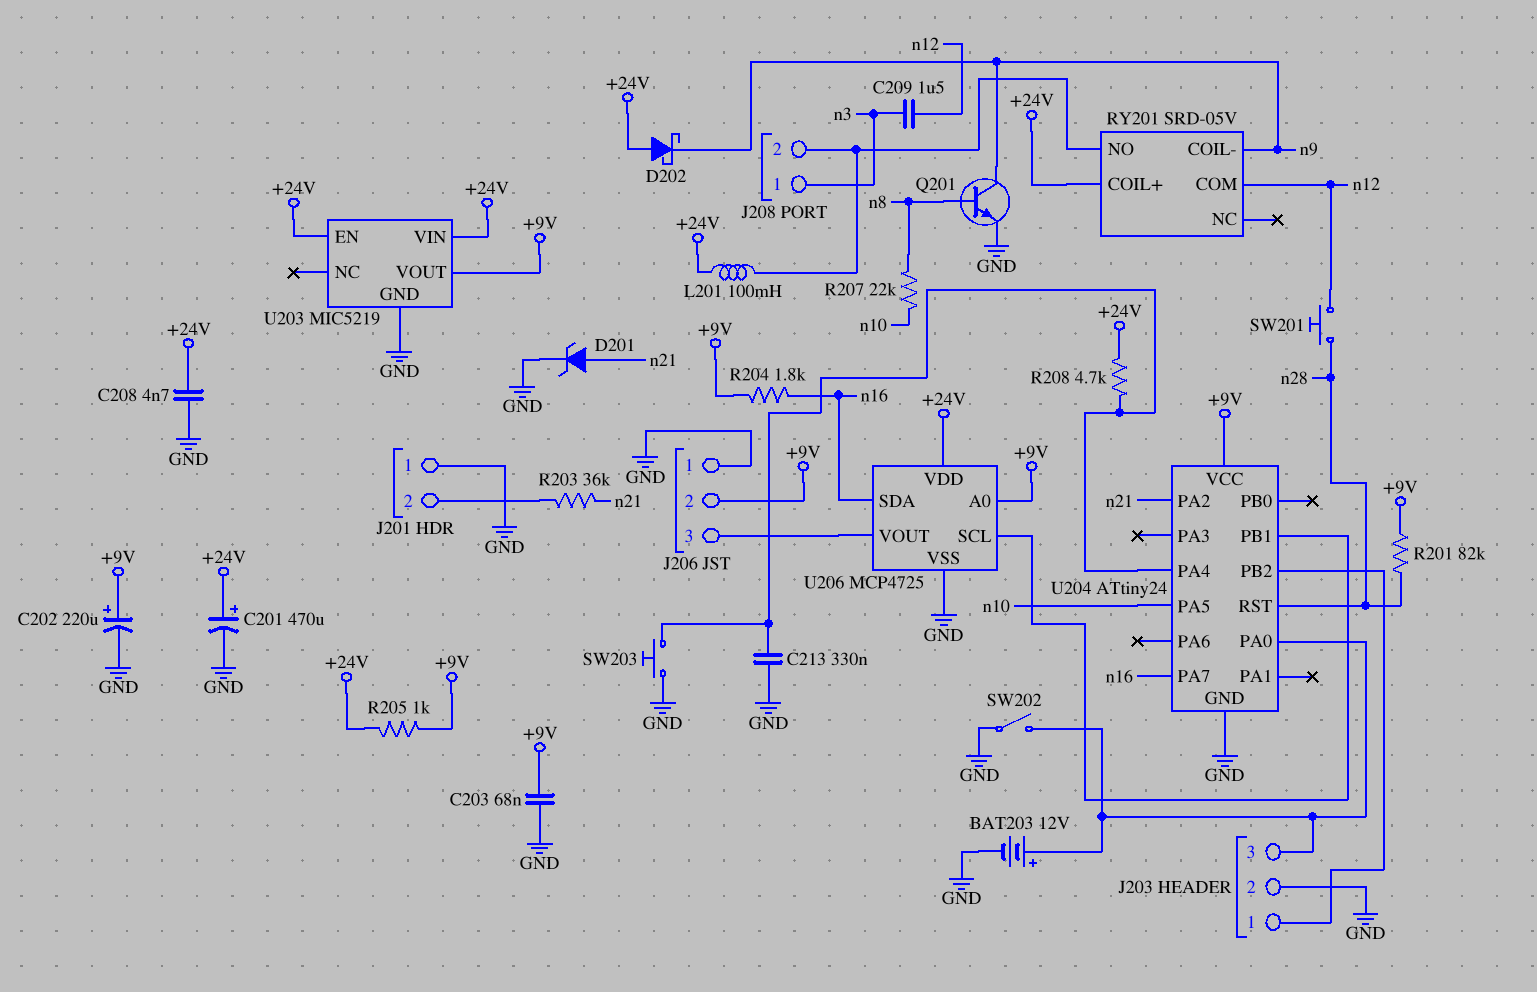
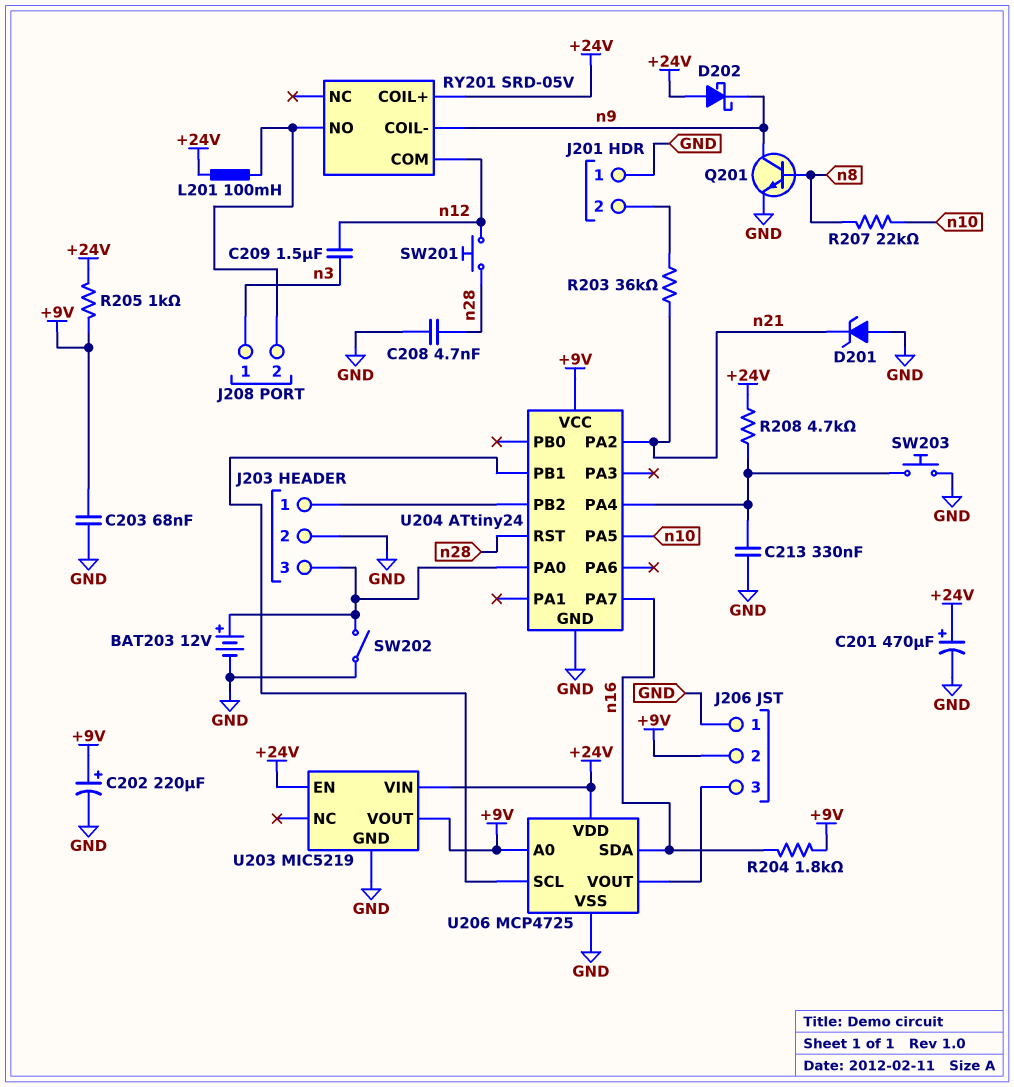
C208: 4.7nF (+24V, GND) -> 4.7nF (GND, n28)
D201: zener (A n21, K GND) -> zener (A GND, K n21)
R201: 82k (+9V, n28) -> none

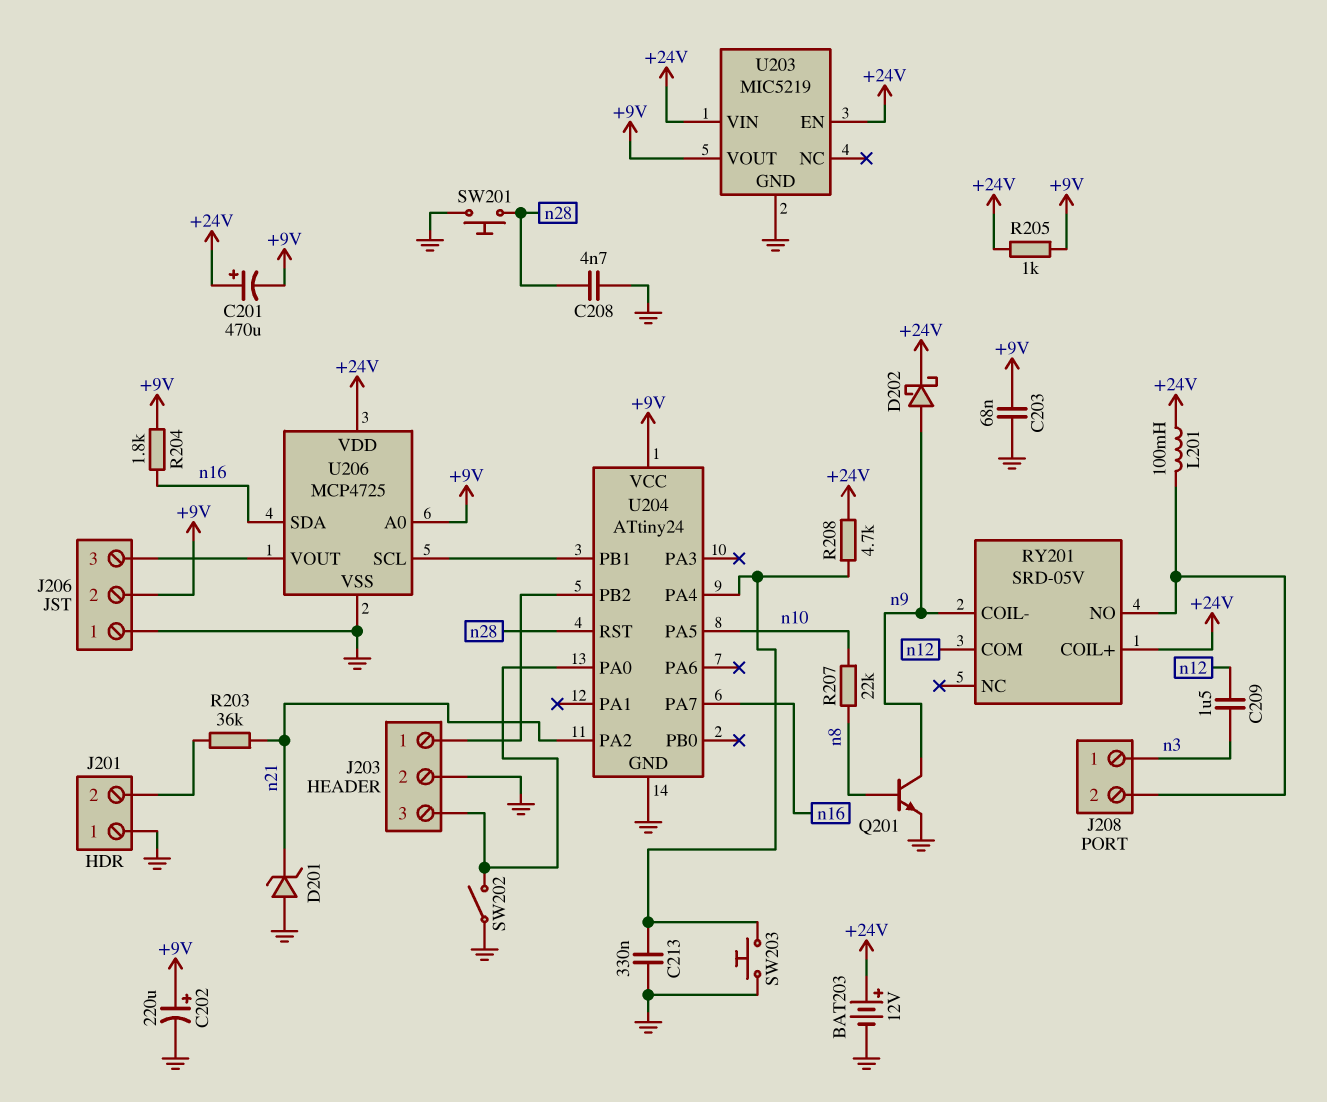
BAT203: 12V (plus J203/3, minus GND) -> 12V (plus +24V, minus GND)
C201: 470uF (plus +24V, minus GND) -> 470uF (plus +24V, minus +9V)
D202: schottky (A +24V, K n9) -> schottky (A n9, K +24V)
SW201: button (n12, n28) -> button (GND, n28)

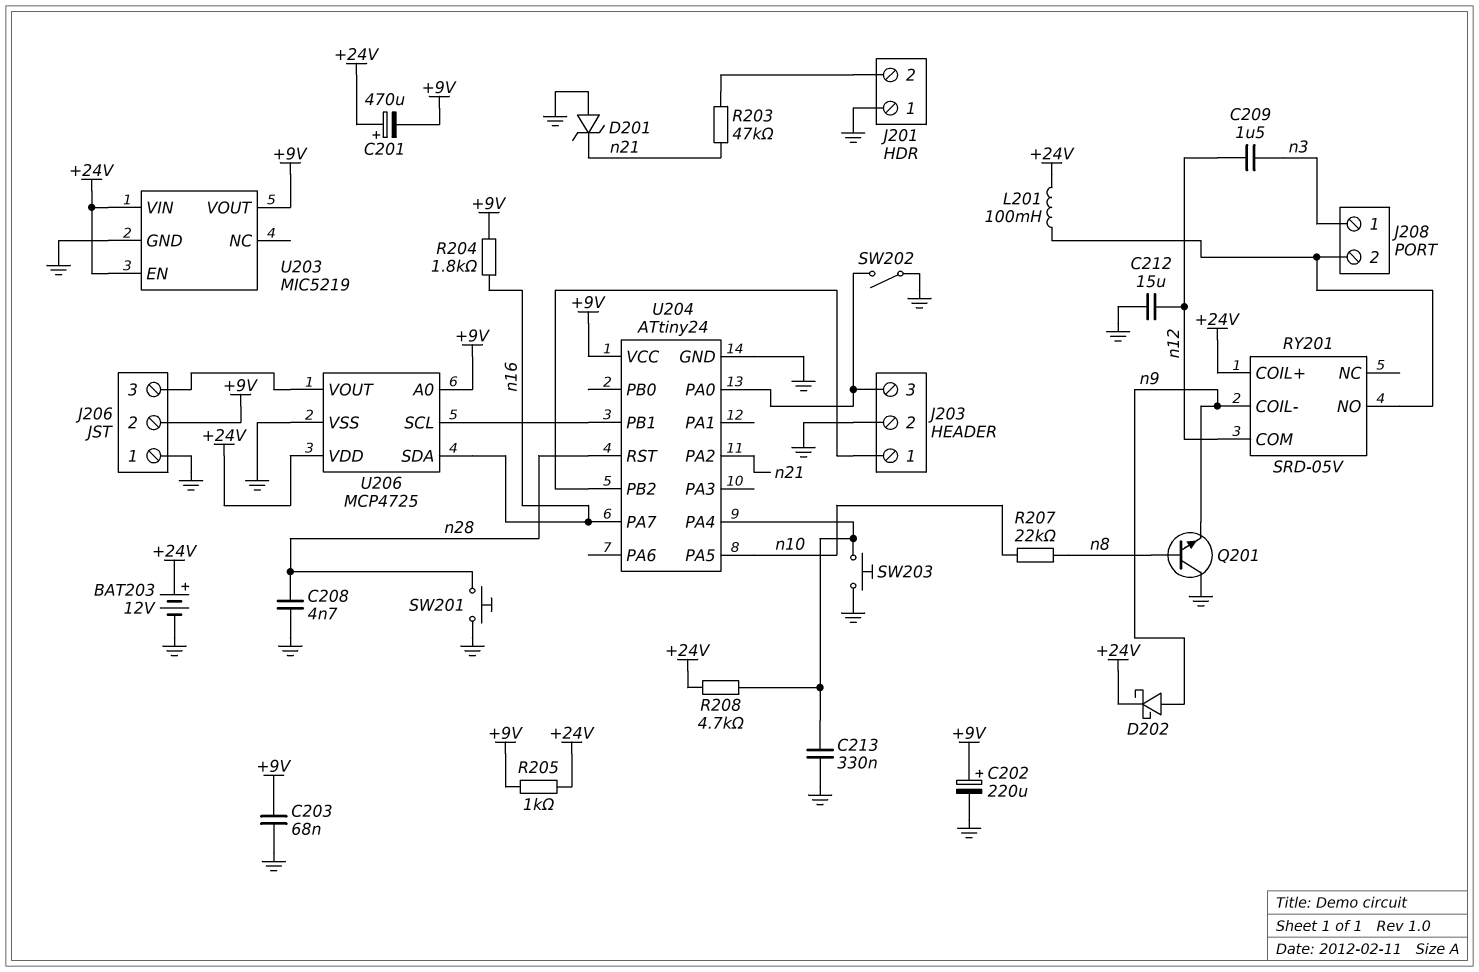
C212: none -> 15uF (GND, n12)
Q201: NPN (B n8, C n9, E GND) -> NPN (B n8, C GND, E n9)
R203: 36k (J201/2, n21) -> 47k (J201/2, n21)

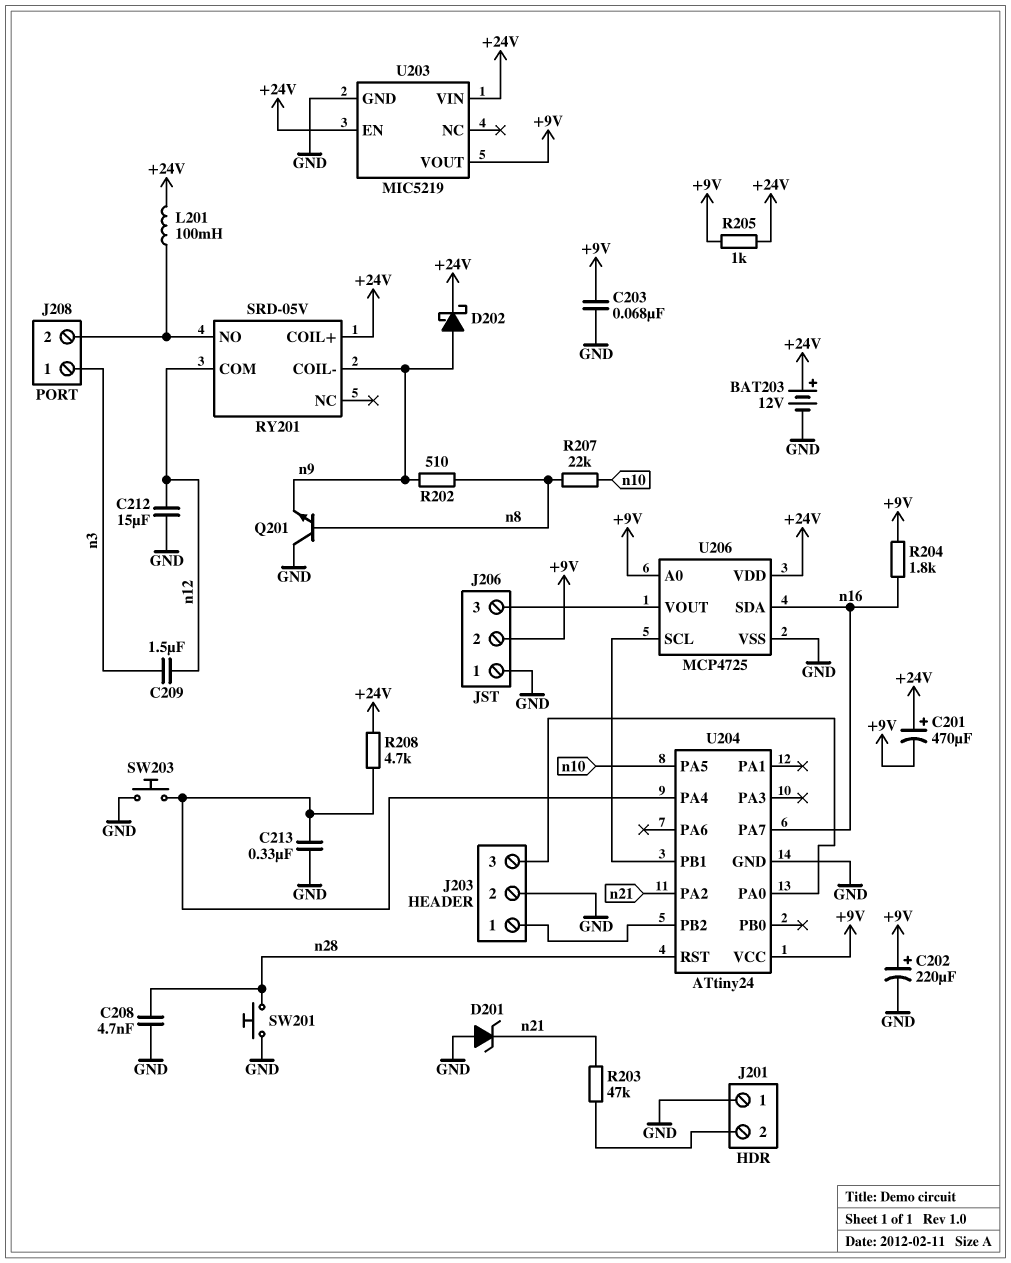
R202: none -> 510 (n8, n9)
SW202: switch (GND, J203/3) -> none

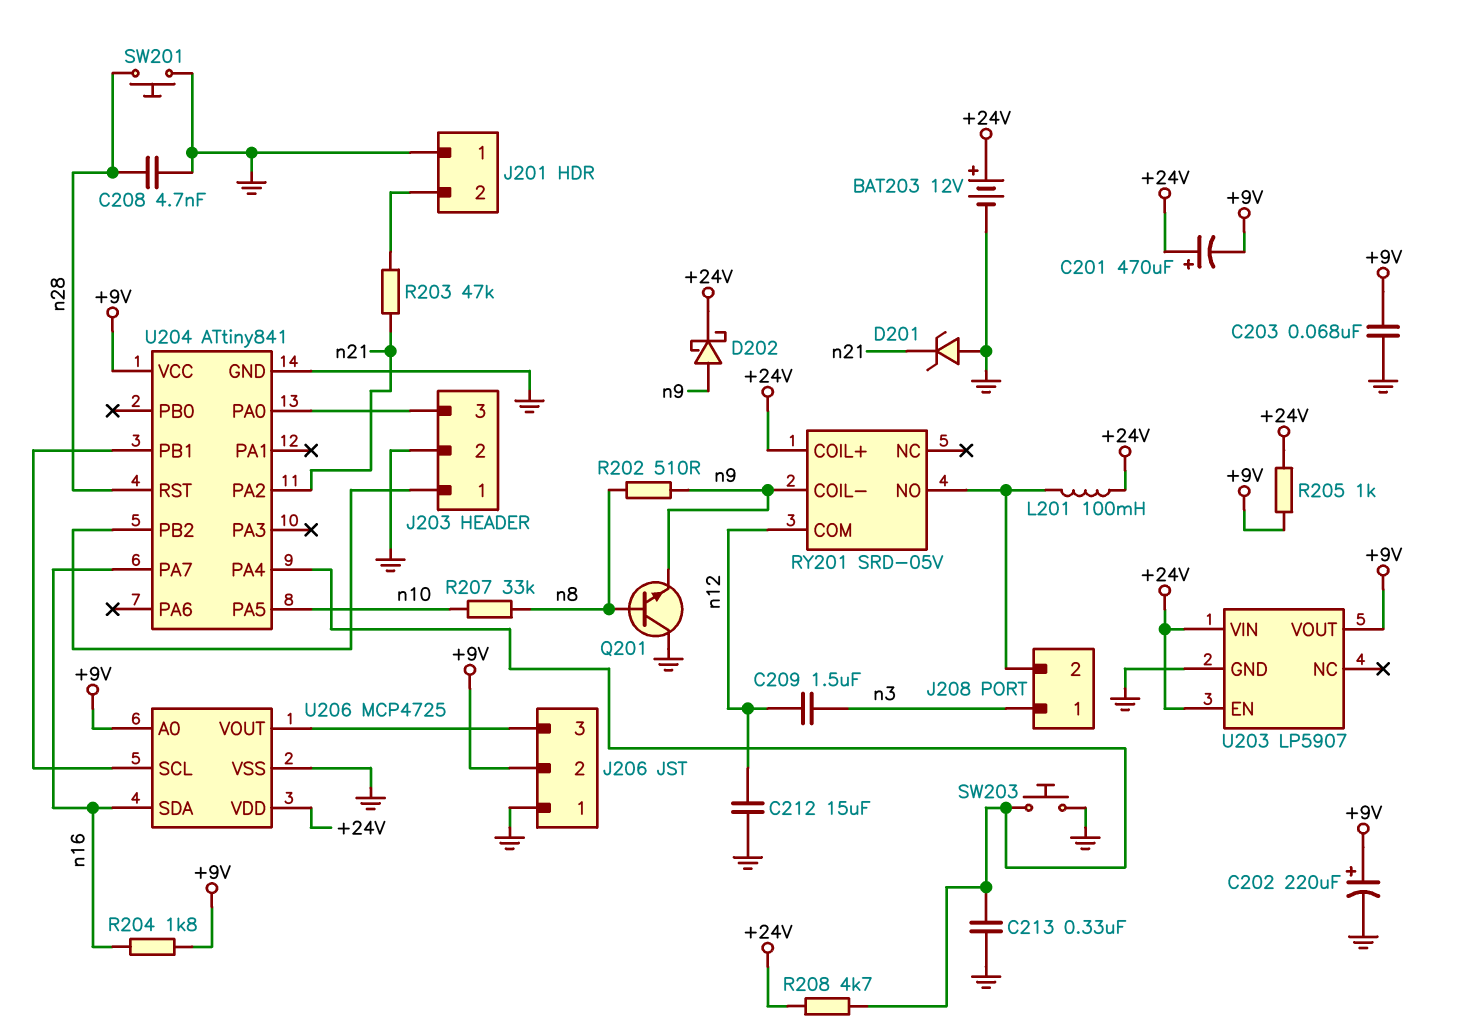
R207: 22k (n8, n10) -> 33k (n8, n10)
U203: MIC5219 -> LP5907
U204: ATtiny24 -> ATtiny841

